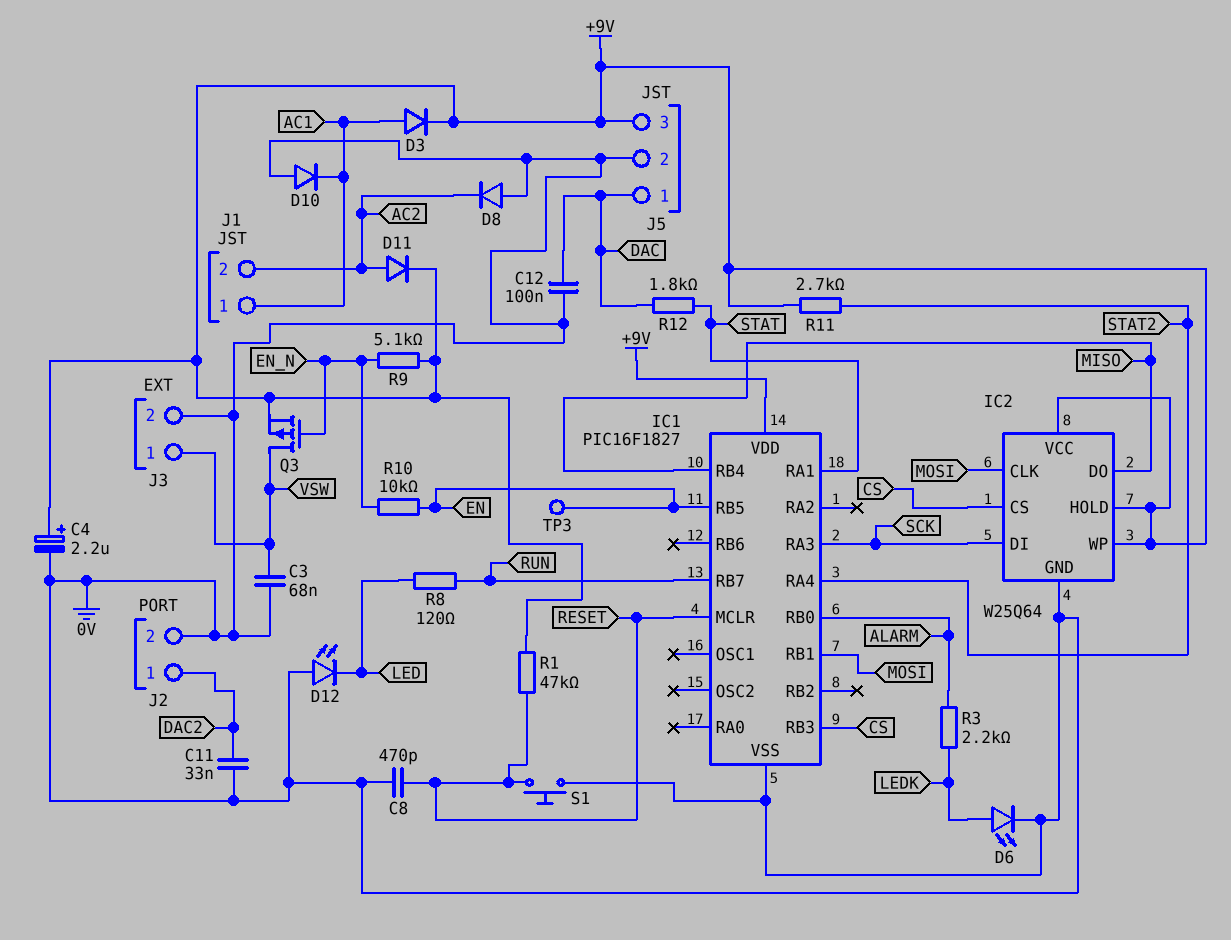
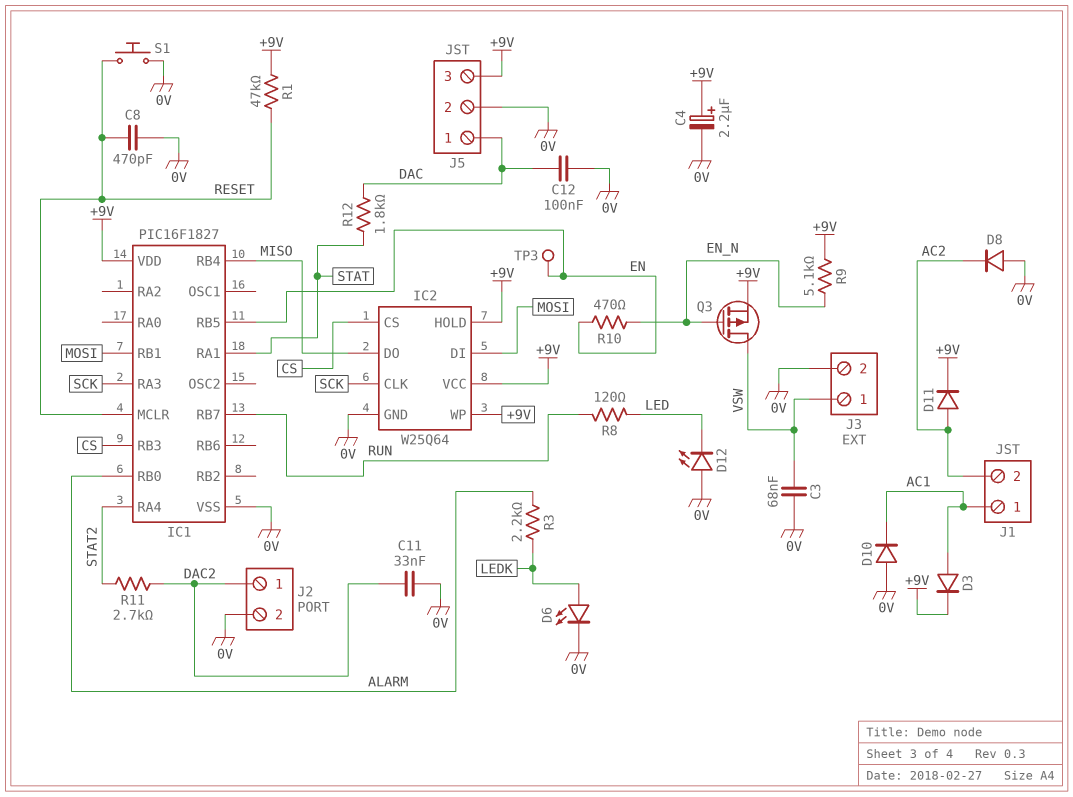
IC2 pin CLK: MOSI -> SCK
IC2 pin DI: SCK -> MOSI
R10: 10k (EN, EN_N) -> 470 (EN, EN_N)
R11: 2.7k (+9V, STAT2) -> 2.7k (DAC2, STAT2)

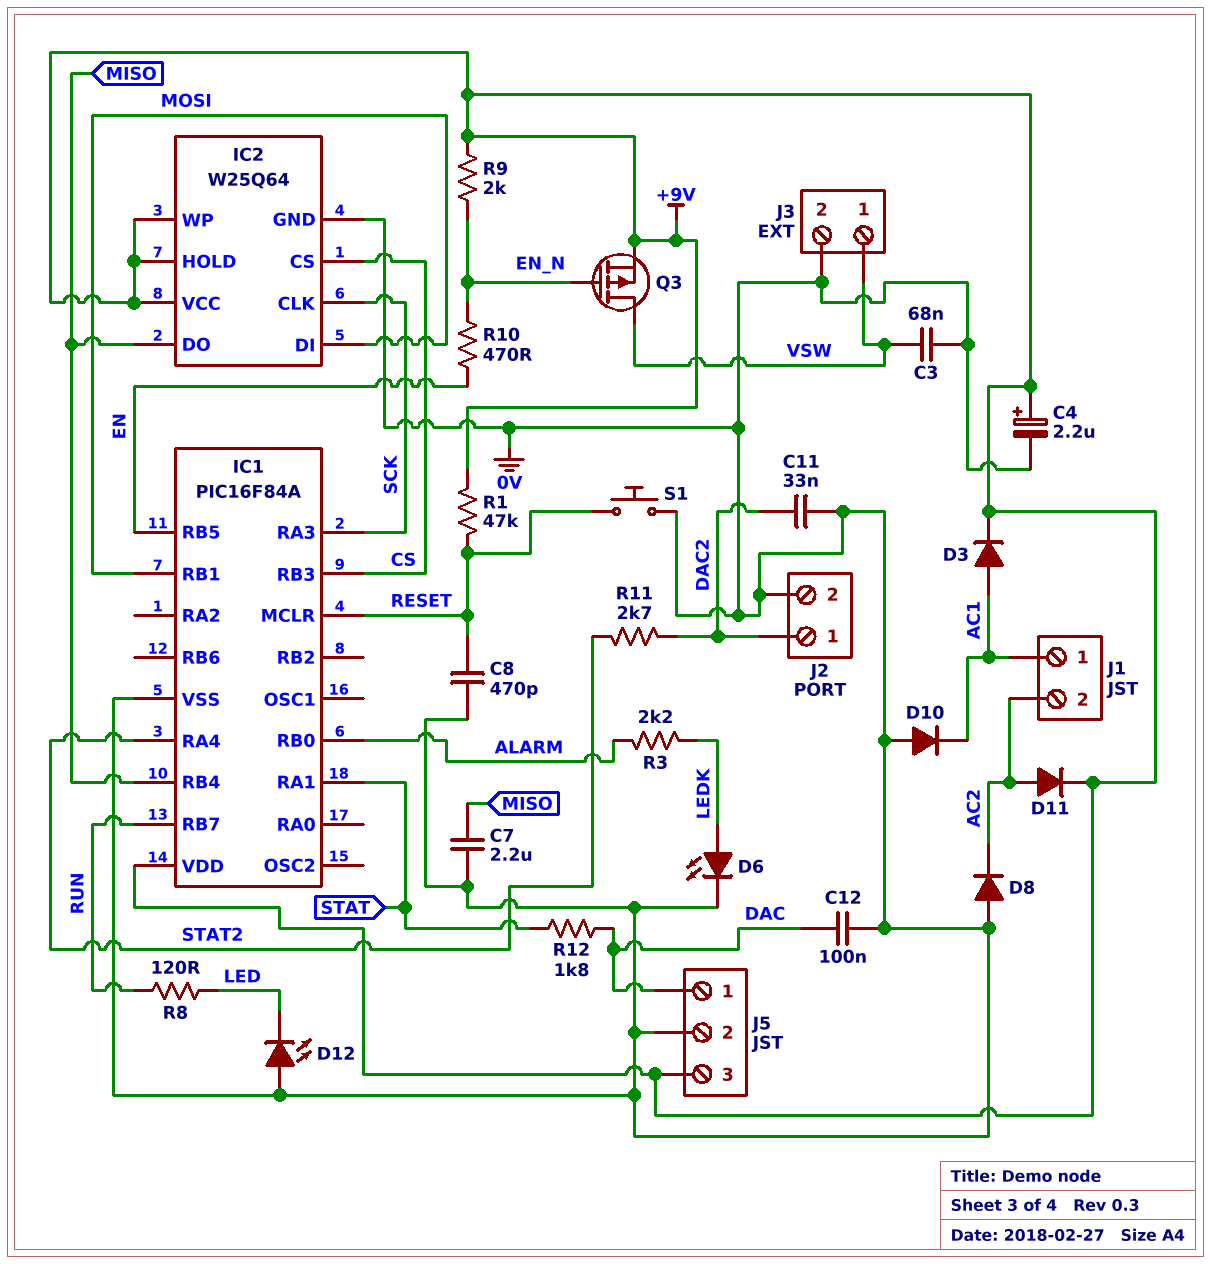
C7: none -> 2.2uF (0V, MISO)
IC1: PIC16F1827 -> PIC16F84A
R9: 5.1k (+9V, EN_N) -> 2k (+9V, EN_N)
TP3: test point (EN) -> none

